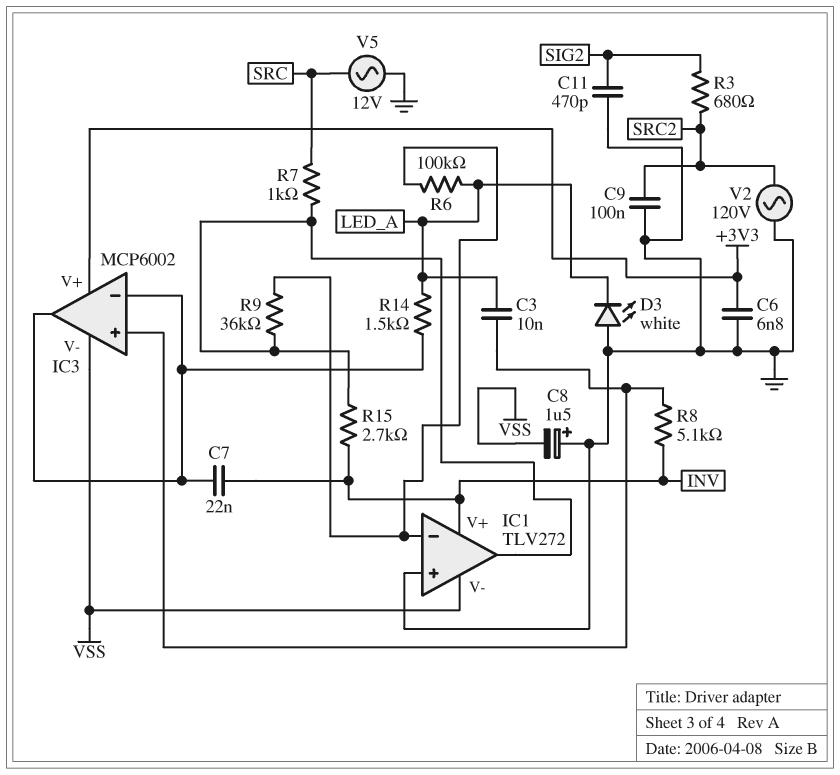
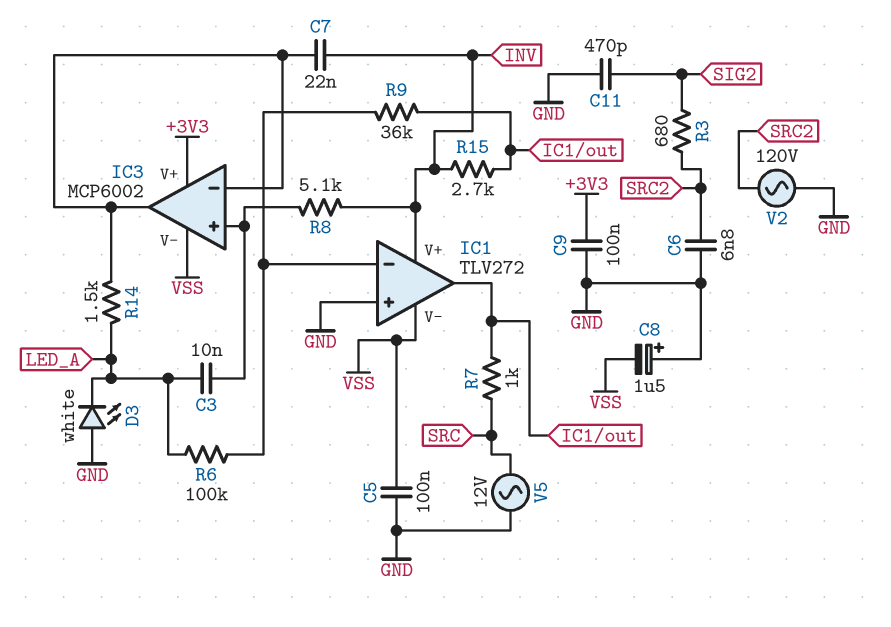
C5: none -> 100nF (GND, VSS)
C6: 6.8nF (+3V3, GND) -> 6.8nF (GND, SRC2)
C9: 100nF (GND, SRC2) -> 100nF (+3V3, GND)

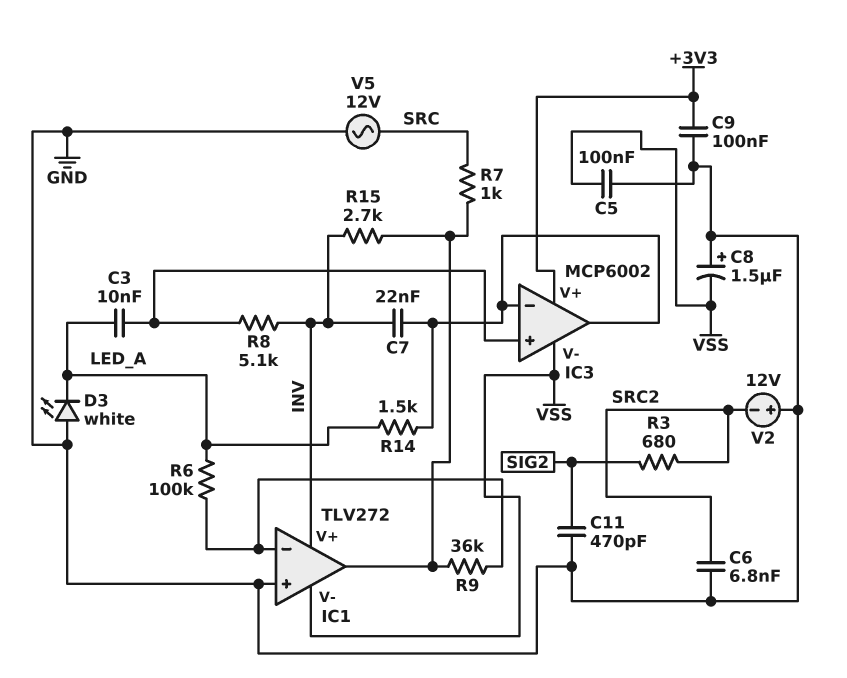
V2: AC 120V (GND, SRC2) -> 12V (plus GND, minus SRC2)

